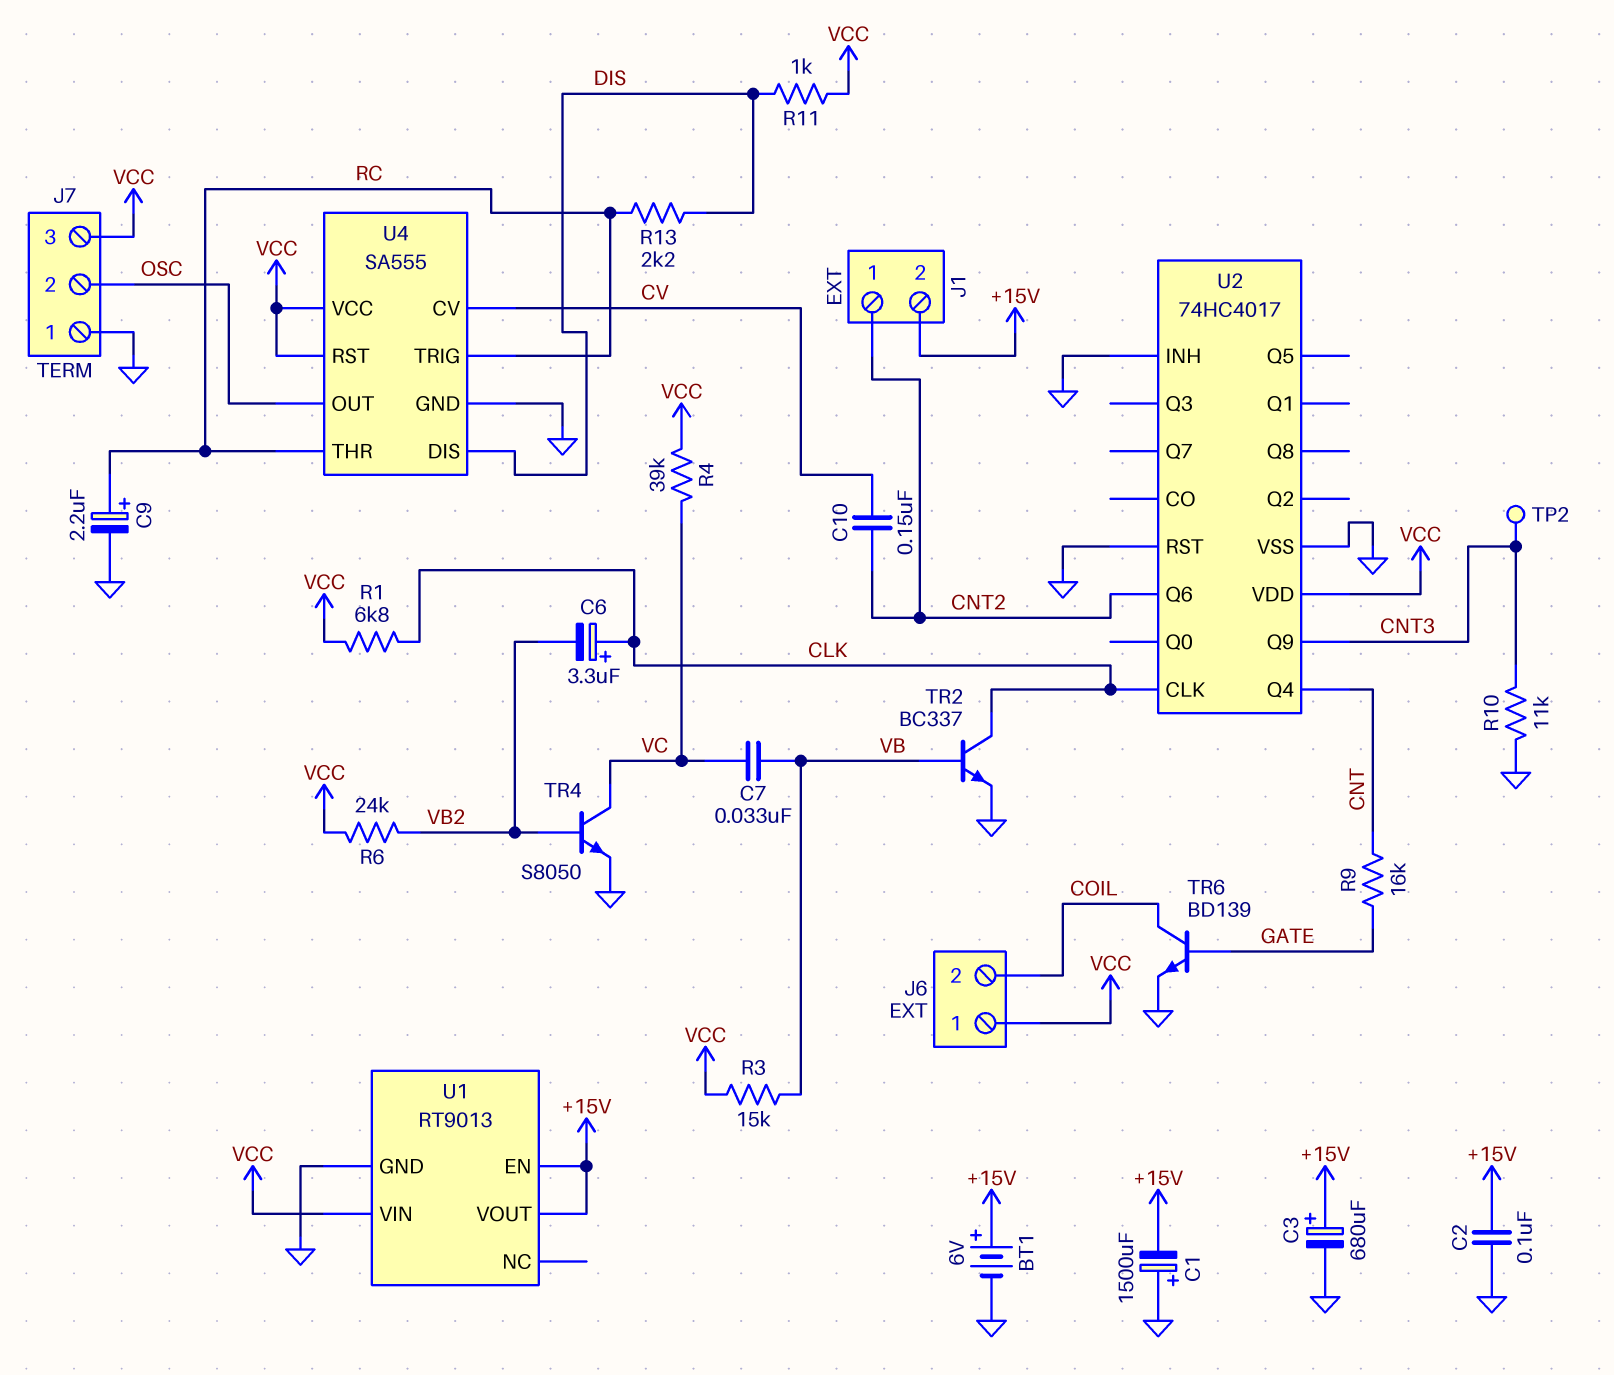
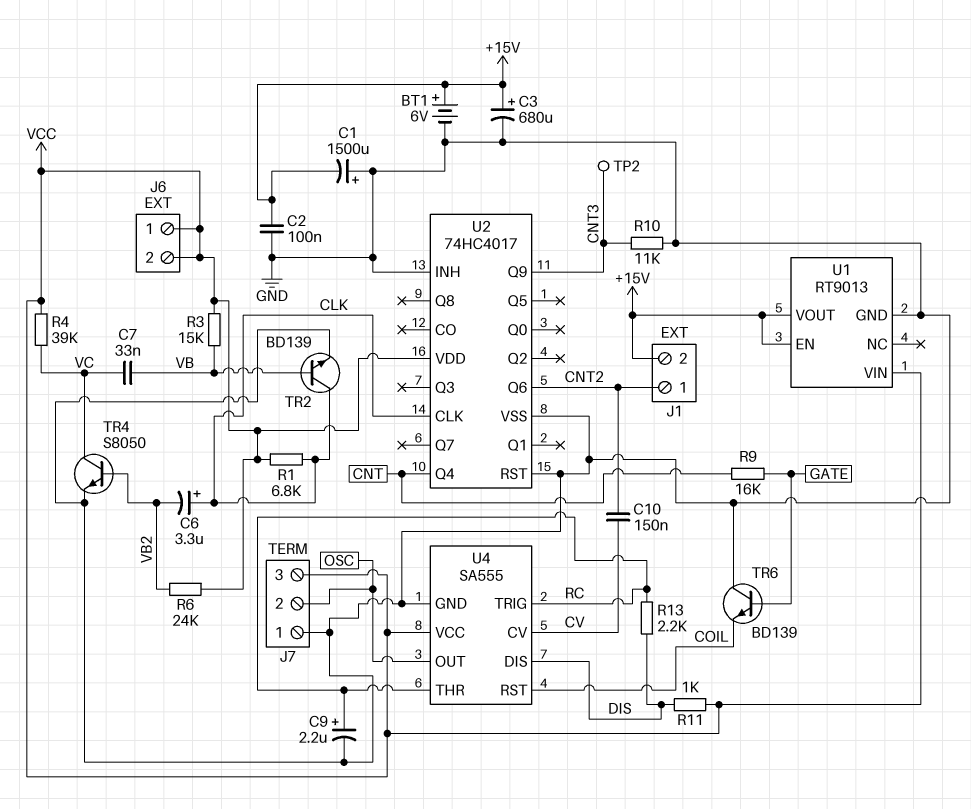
J6 pin 2: COIL -> VCC
TR2: NPN BC337 (B VB, C CLK, E GND) -> NPN BD139 (B VB, C CLK, E GND)
TR6: NPN BD139 (B GATE, C COIL, E GND) -> NPN BD139 (B GATE, C GND, E COIL)
U4 pin RST: VCC -> COIL

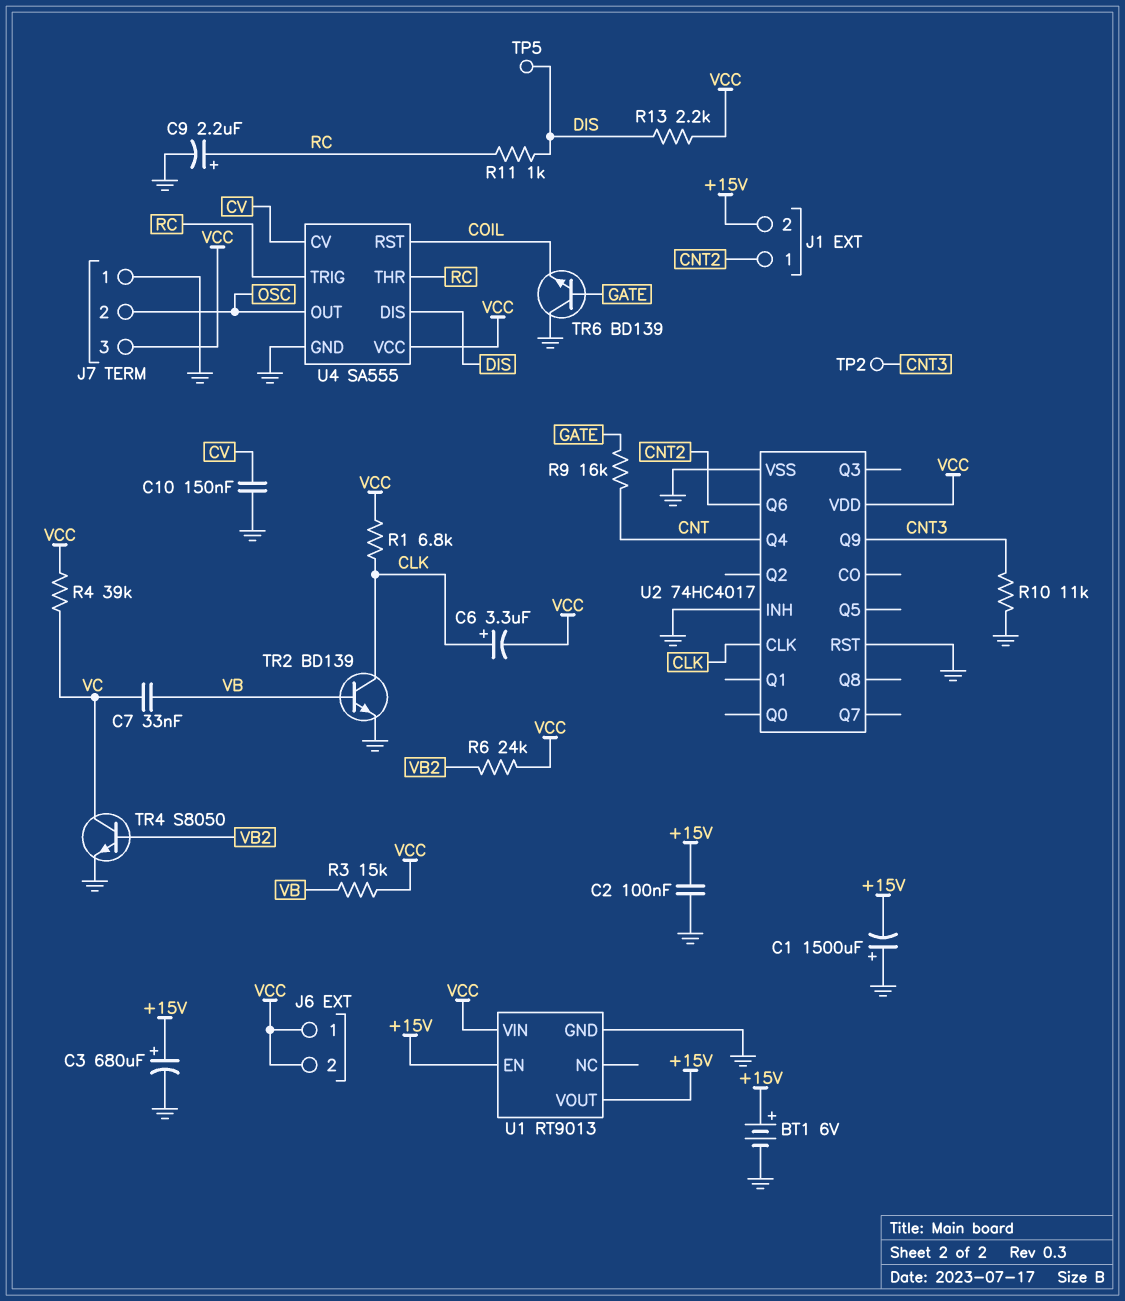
C6: 3.3uF (plus CLK, minus VB2) -> 3.3uF (plus CLK, minus VCC)
C10: 150nF (CNT2, CV) -> 150nF (CV, GND)
R11: 1k (DIS, VCC) -> 1k (DIS, RC)
R13: 2.2k (DIS, RC) -> 2.2k (DIS, VCC)
TP5: none -> test point (DIS)

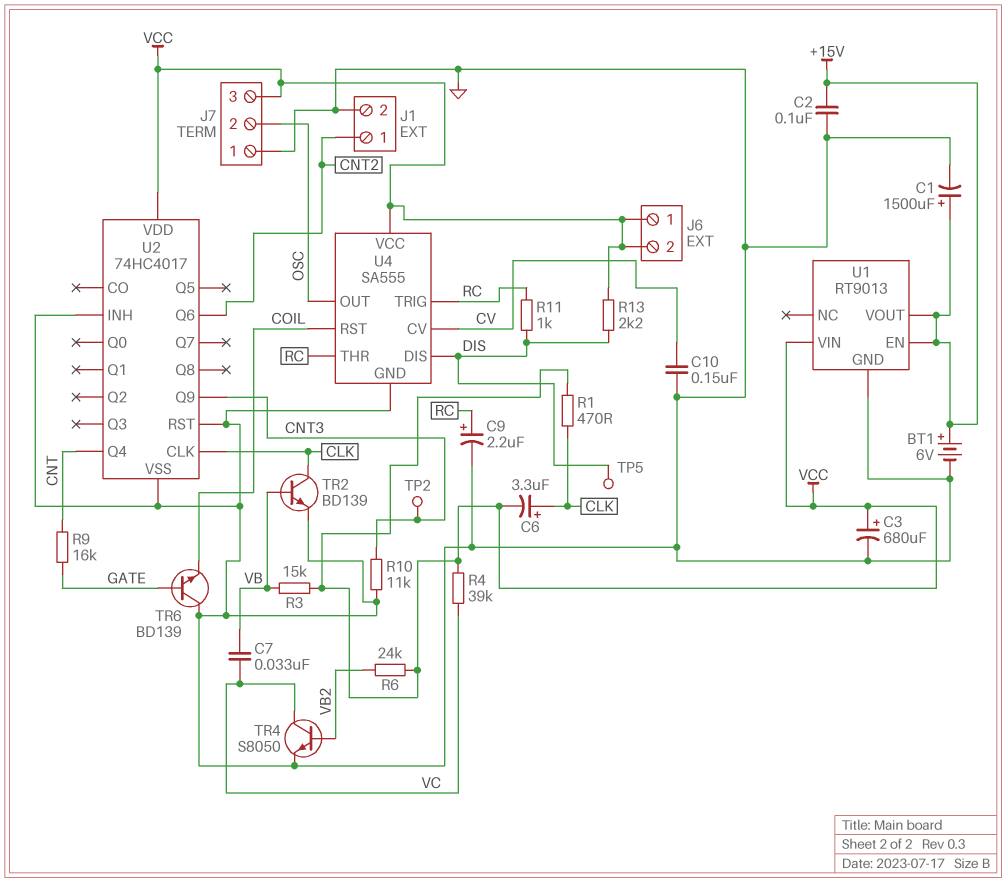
C1: 1500uF (plus GND, minus +15V) -> 1500uF (plus +15V, minus GND)
C3: 680uF (plus +15V, minus GND) -> 680uF (plus VCC, minus GND)
J1 pin 2: +15V -> GND
R1: 6.8k (CLK, VCC) -> 470 (CLK, VCC)

